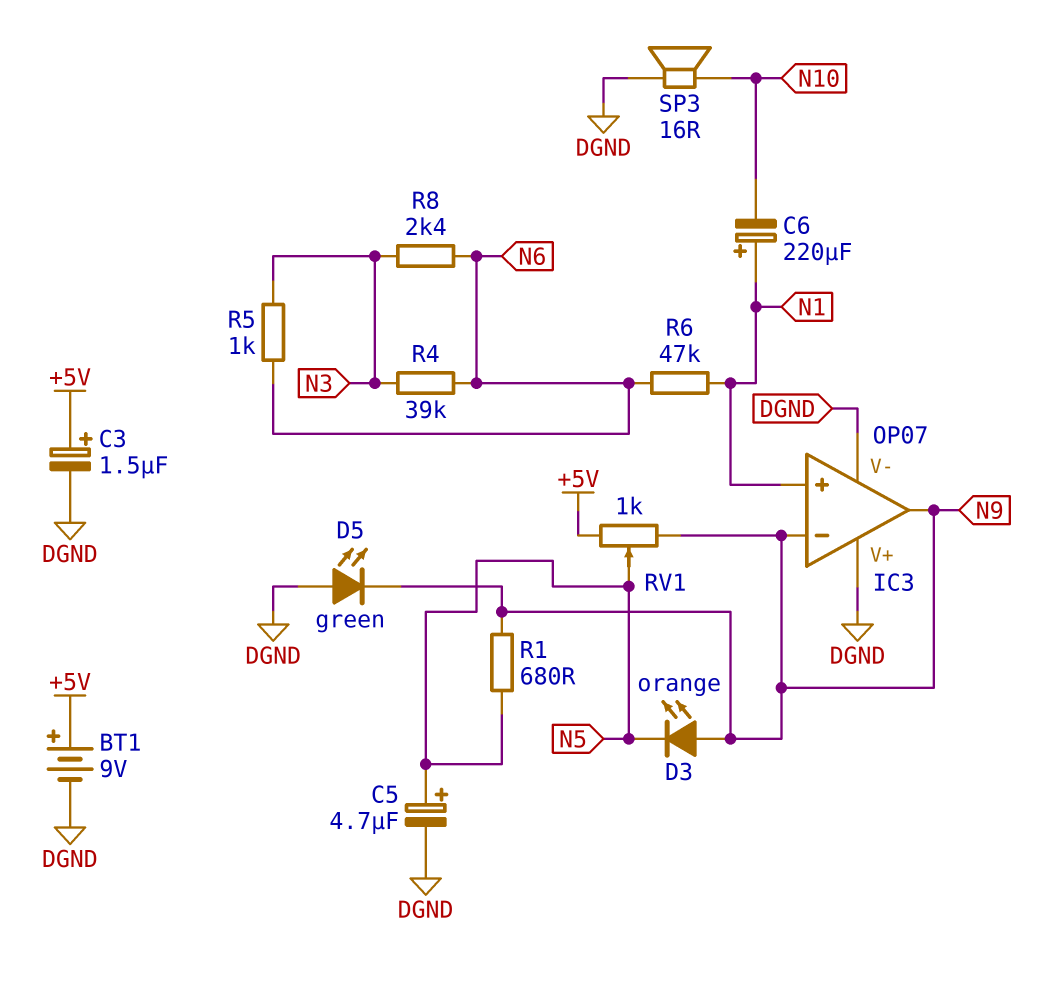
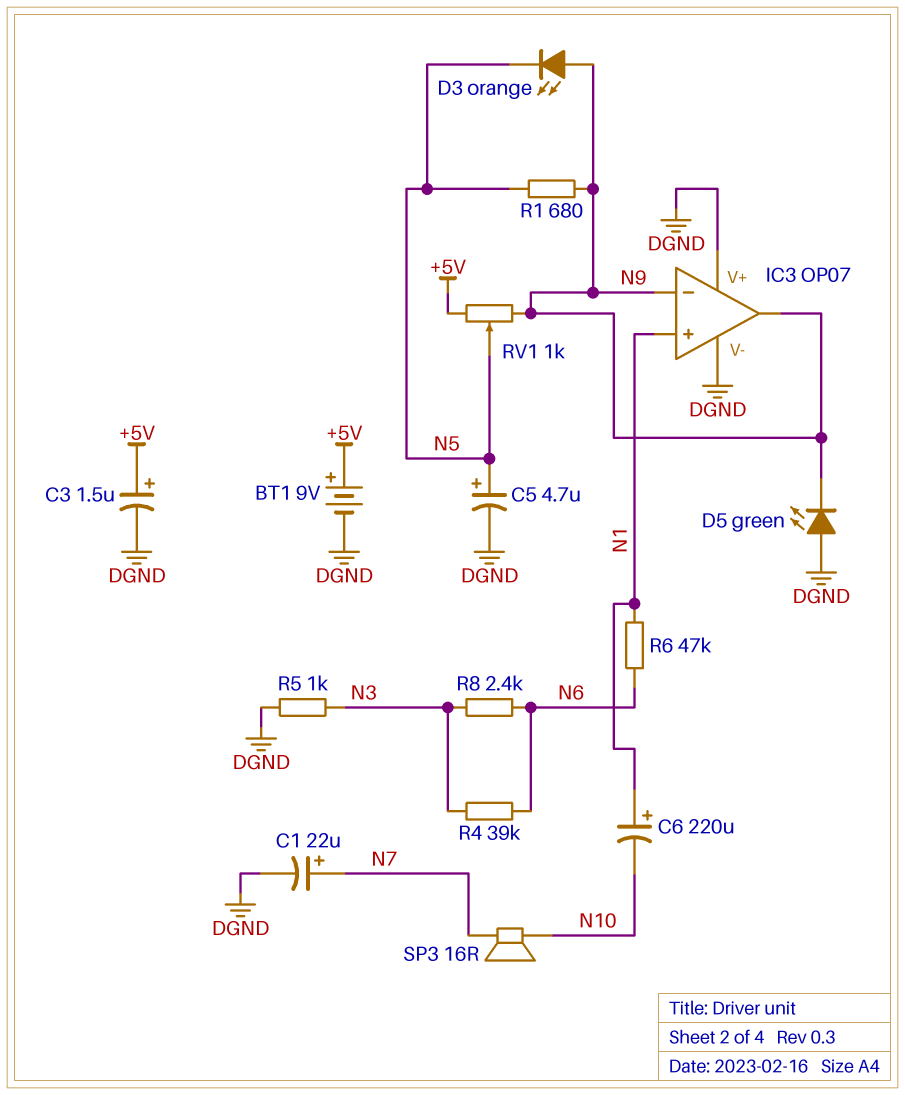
C1: none -> 22uF (plus N7, minus DGND)
R5: 1k (N3, N6) -> 1k (DGND, N3)
SP3: speaker 16R (DGND, N10) -> speaker 16R (N7, N10)

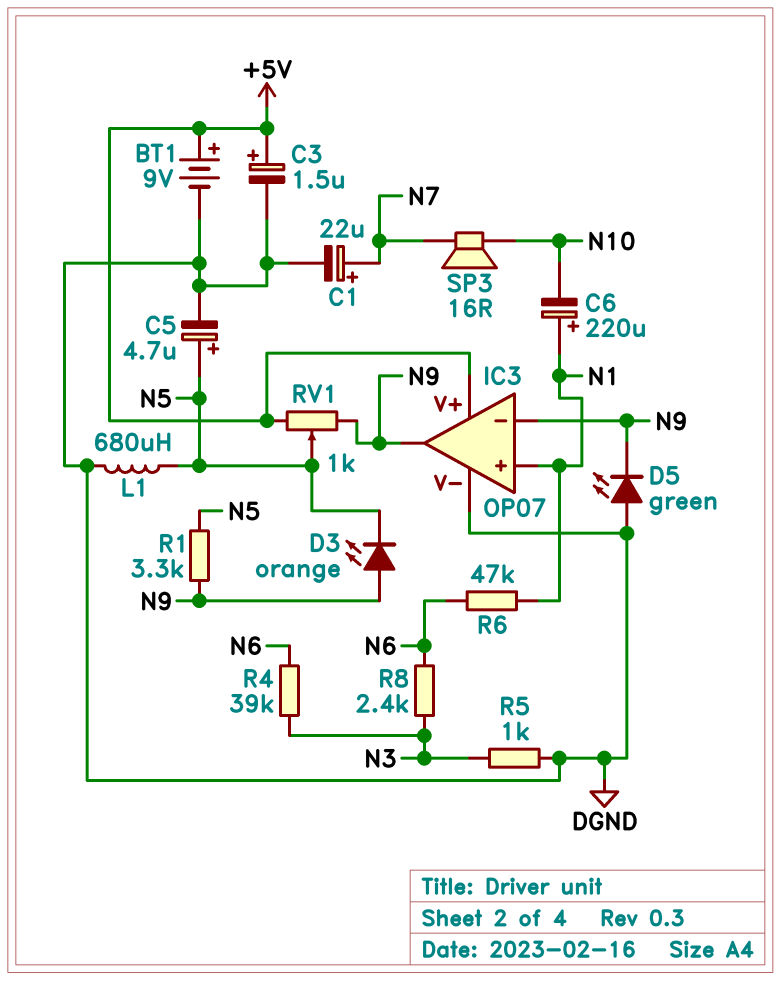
IC3 pin V+: DGND -> +5V
L1: none -> 680uH (DGND, N5)
R1: 680 (N5, N9) -> 3.3k (N5, N9)

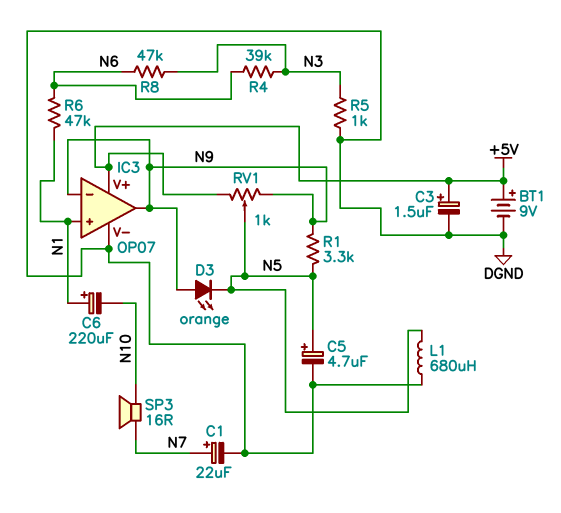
D5: LED green (A DGND, K N9) -> none
R8: 2.4k (N3, N6) -> 47k (N3, N6)

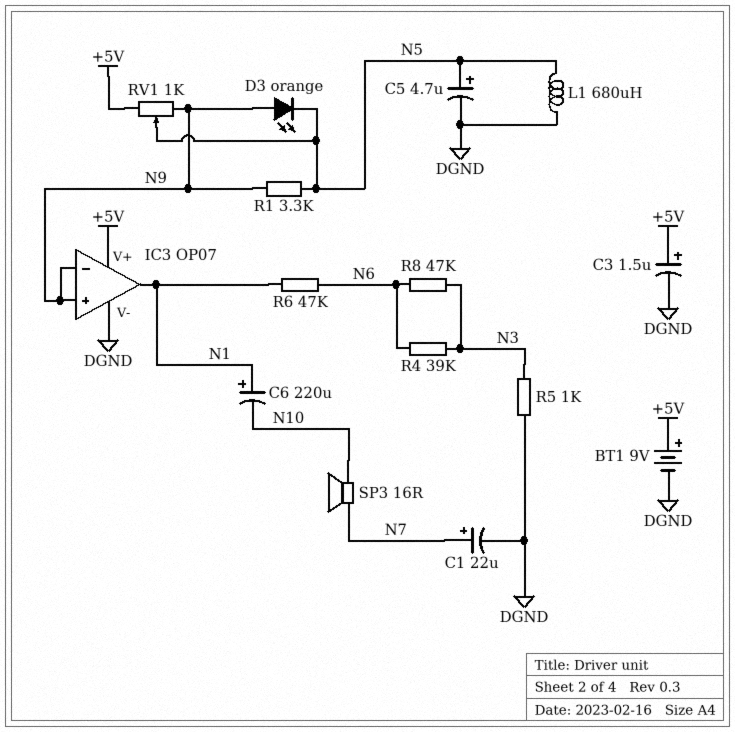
IC3 pin in+: N1 -> N9
IC3 pin out: N9 -> N1

